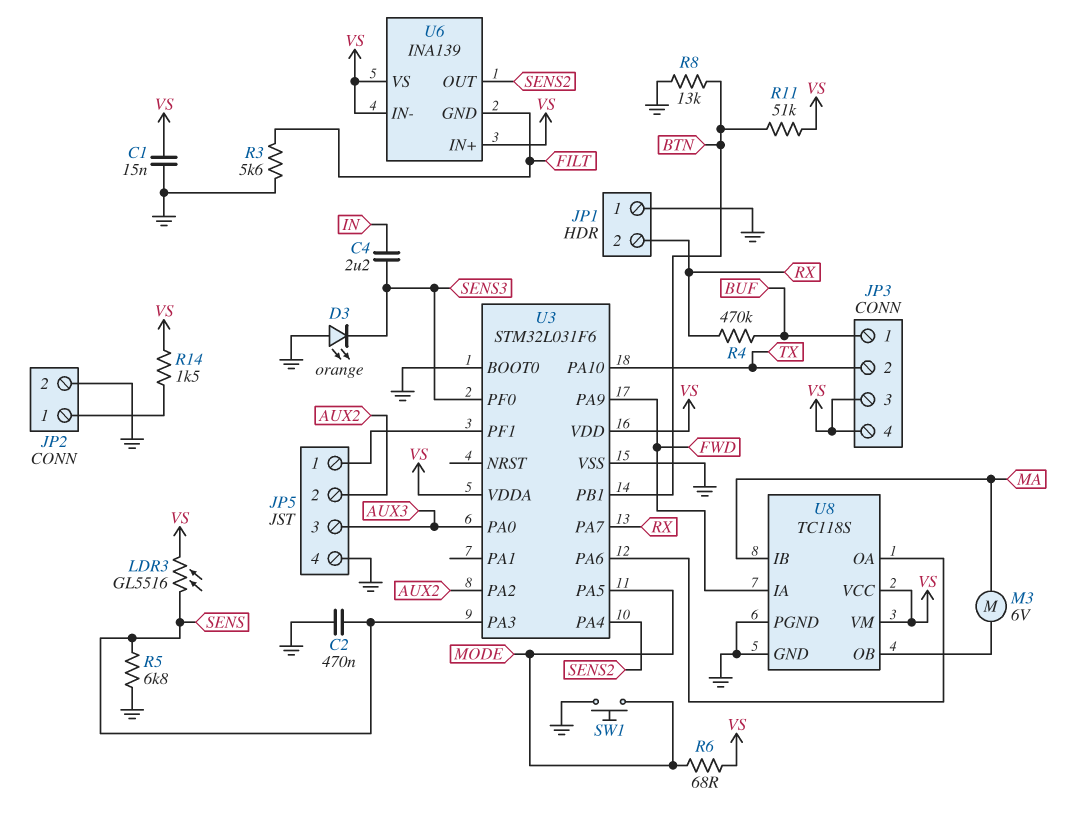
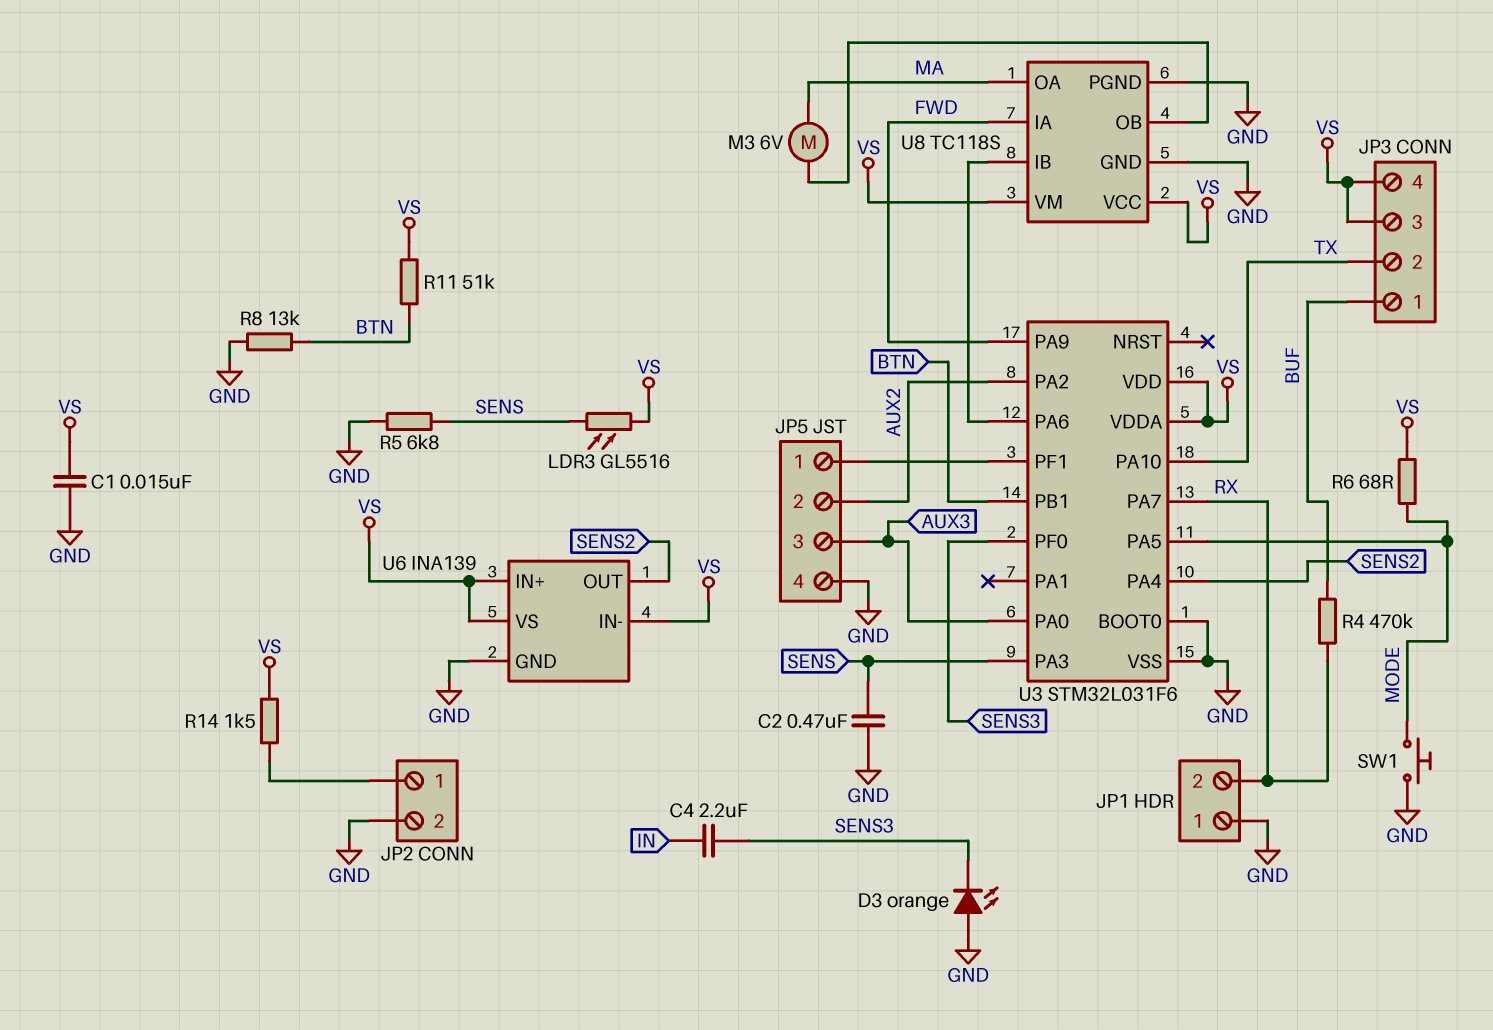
R3: 5.6k (FILT, GND) -> none
U6 pin GND: FILT -> GND
U8 pin IB: MA -> U3/PA6
U8 pin OA: U3/PA6 -> MA

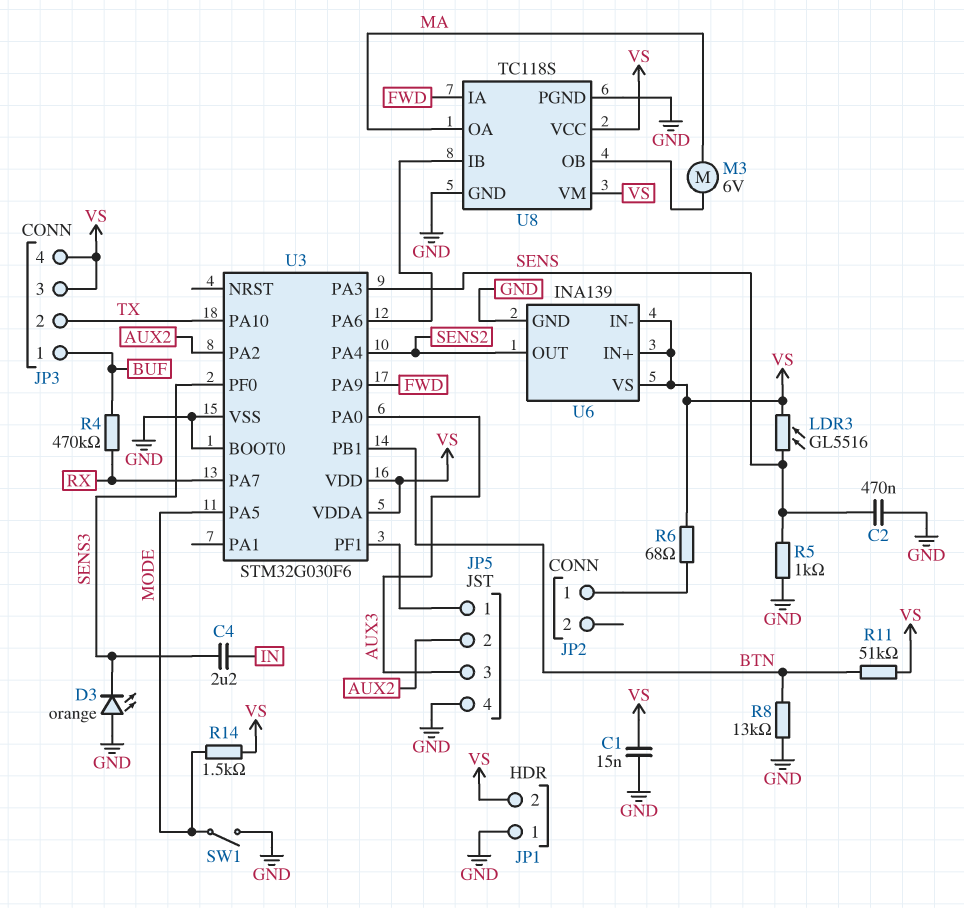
JP1 pin 2: RX -> VS
JP2 pin 2: GND -> none
R5: 6.8k (GND, SENS) -> 1k (GND, SENS)
R6: 68 (MODE, VS) -> 68 (JP2/1, VS)
R14: 1.5k (JP2/1, VS) -> 1.5k (MODE, VS)
SW1: button (GND, MODE) -> switch (GND, MODE)
U3: STM32L031F6 -> STM32G030F6

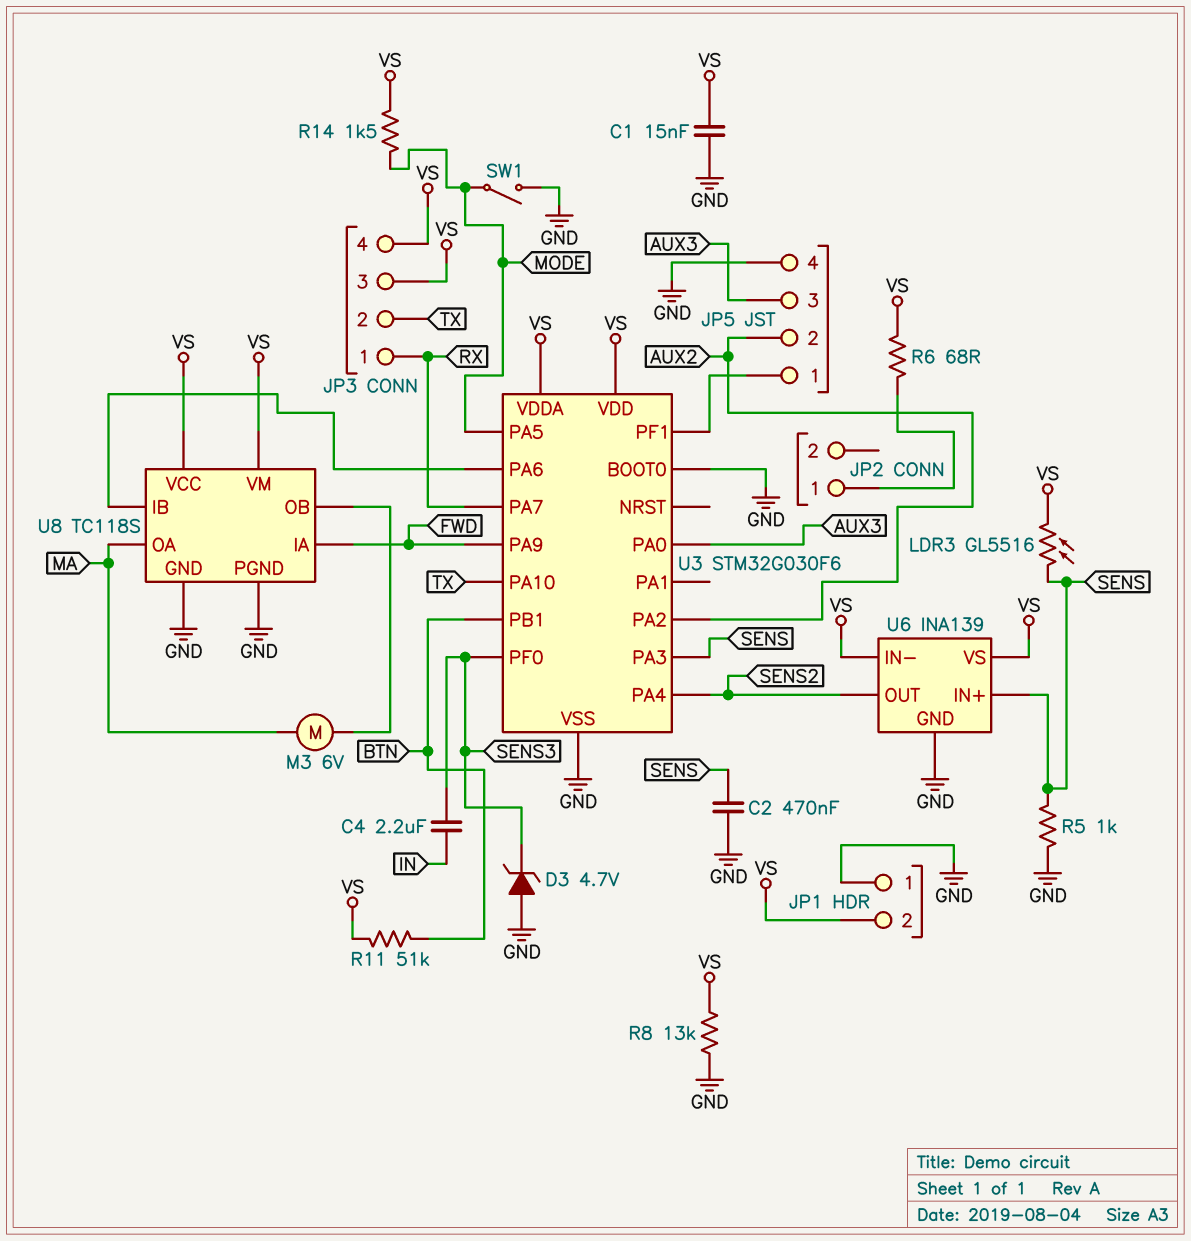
D3: LED orange (A GND, K SENS3) -> zener 4.7V (A GND, K SENS3)
JP3 pin 1: BUF -> RX
R4: 470k (BUF, RX) -> none
R8: 13k (BTN, GND) -> 13k (GND, VS)
U6 pin IN+: VS -> SENS

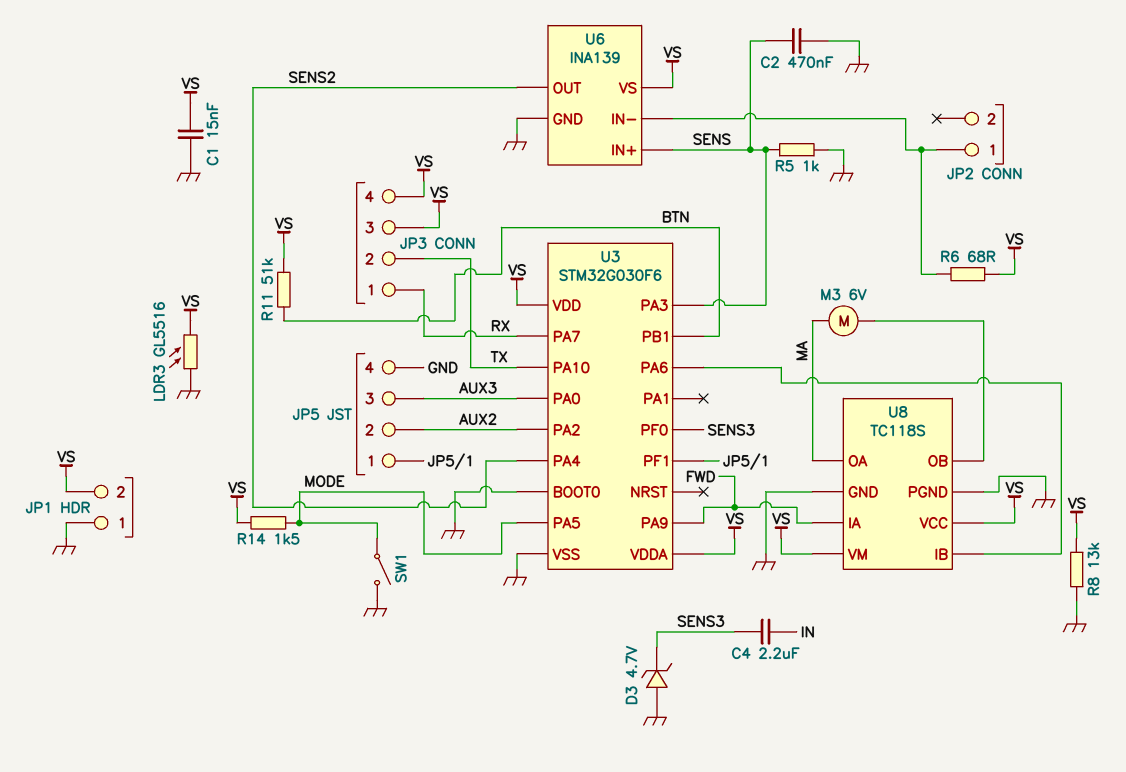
LDR3: GL5516 (SENS, VS) -> GL5516 (GND, VS)
U6 pin IN-: VS -> JP2/1

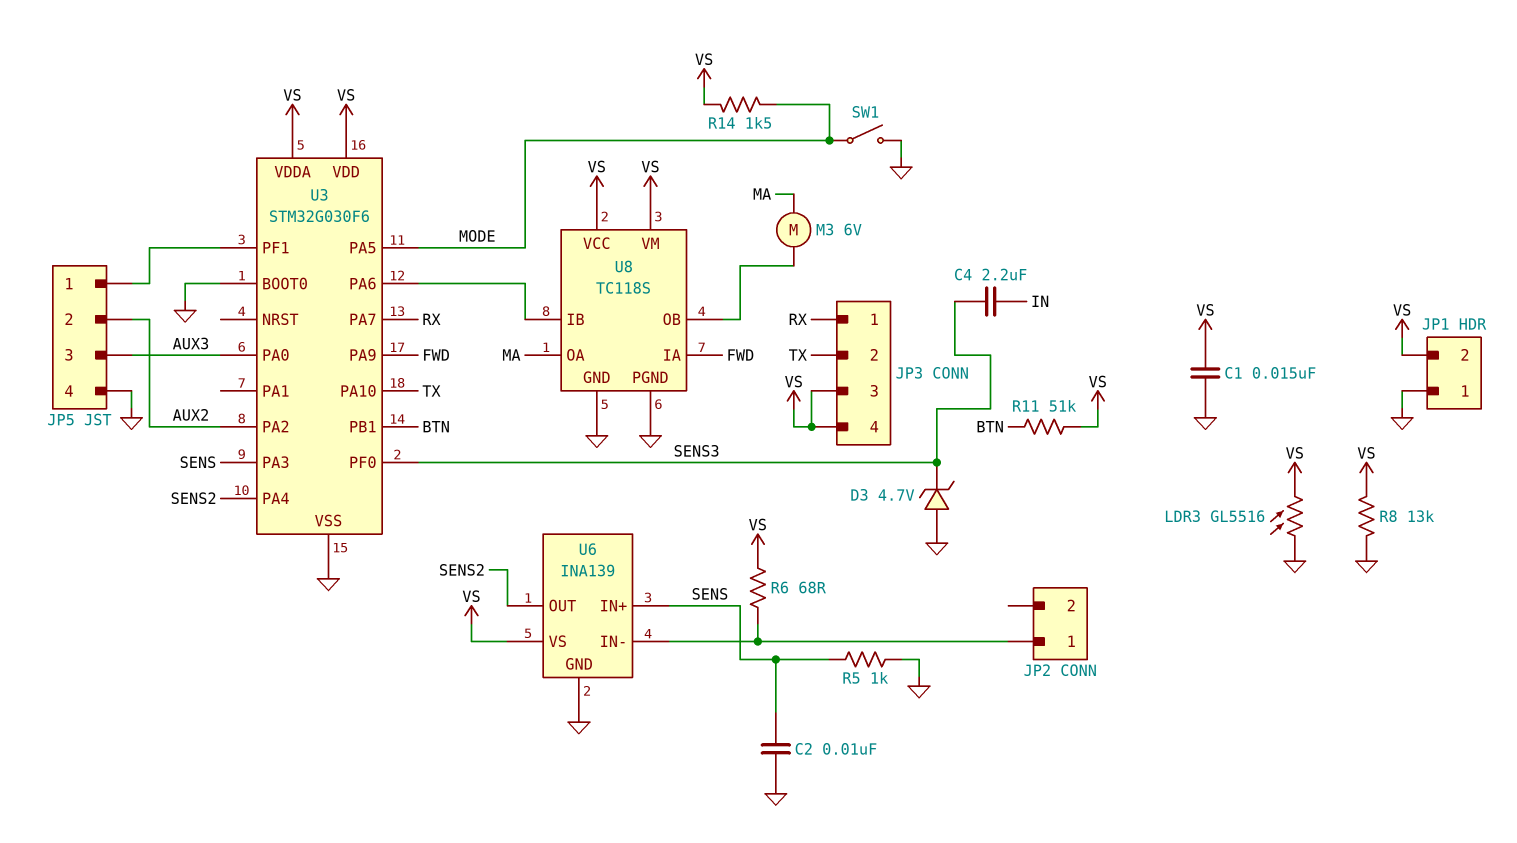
C2: 470nF (GND, SENS) -> 10nF (GND, SENS)

